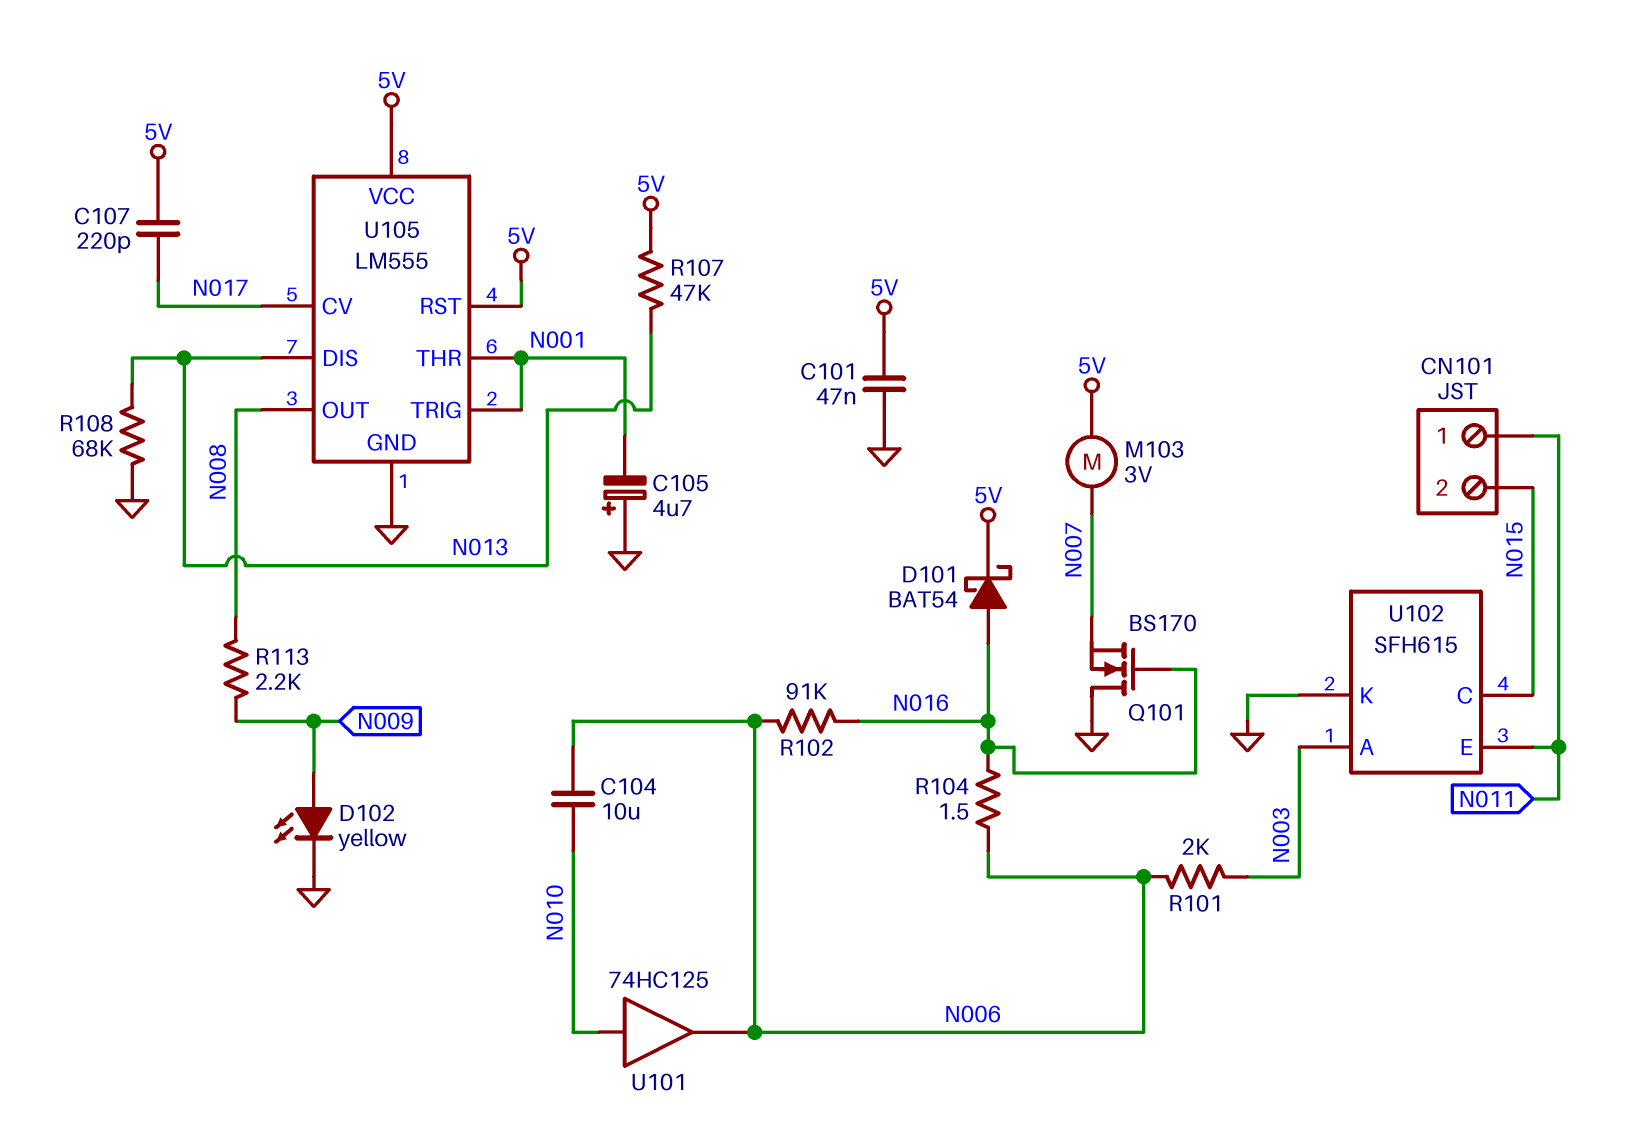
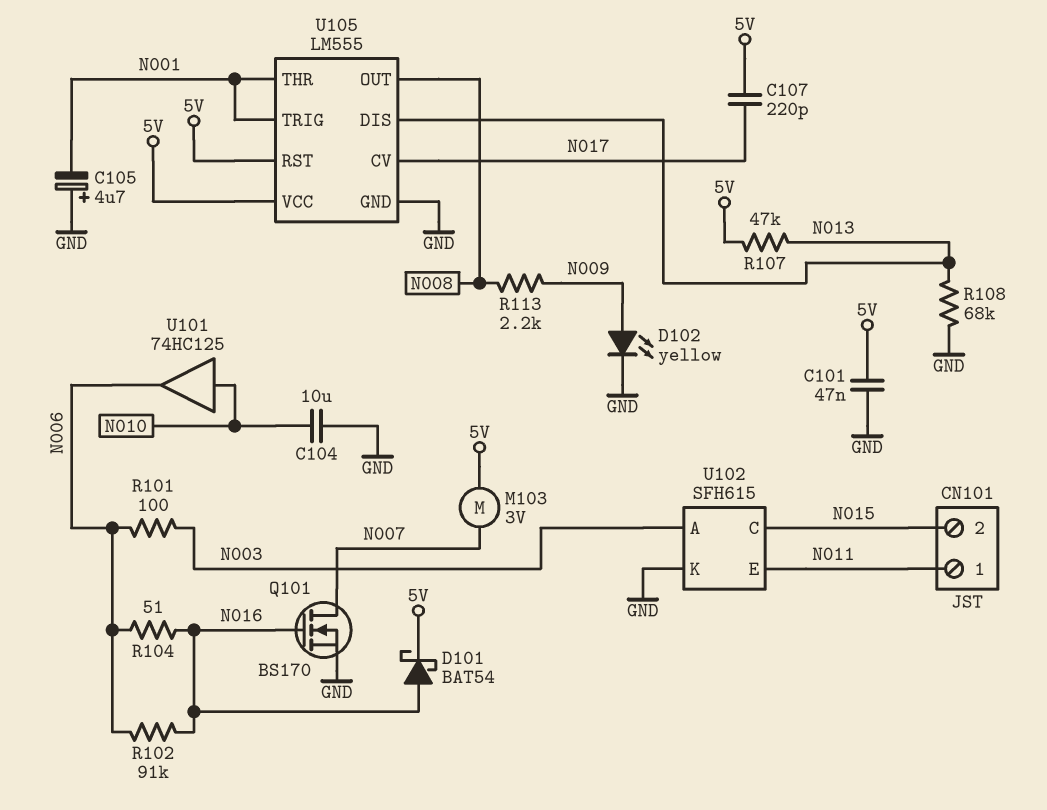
C104: 10uF (N006, N010) -> 10uF (GND, N010)
Q101: NMOS BS170 (G N016, D GND, S N007) -> NMOS BS170 (G N016, D N007, S GND)
R101: 2k (N003, N006) -> 100 (N003, N006)
R104: 1.5 (N006, N016) -> 51 (N006, N016)

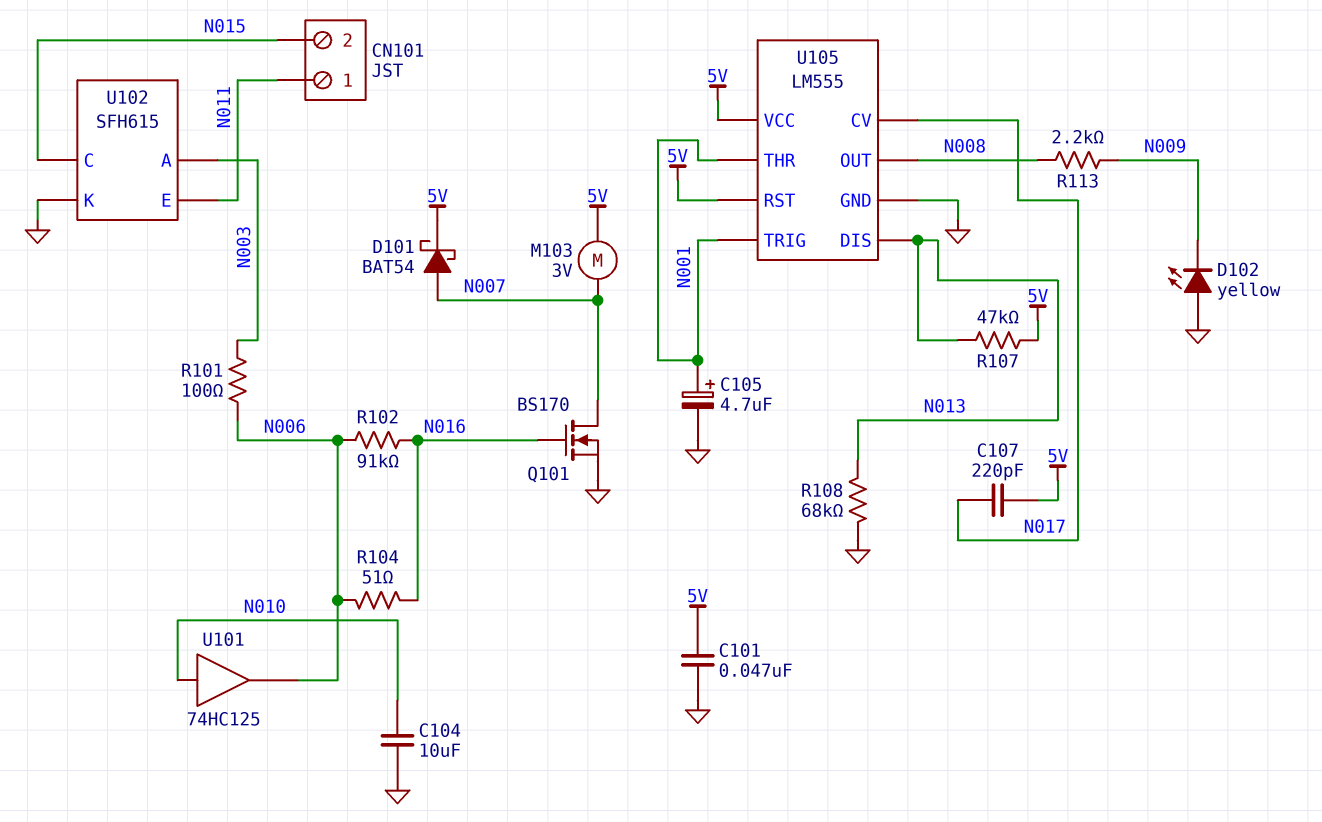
C105: 4.7uF (plus GND, minus N001) -> 4.7uF (plus N001, minus GND)
D101: schottky BAT54 (A N016, K 5V) -> schottky BAT54 (A N007, K 5V)
D102: LED yellow (A N009, K GND) -> LED yellow (A GND, K N009)

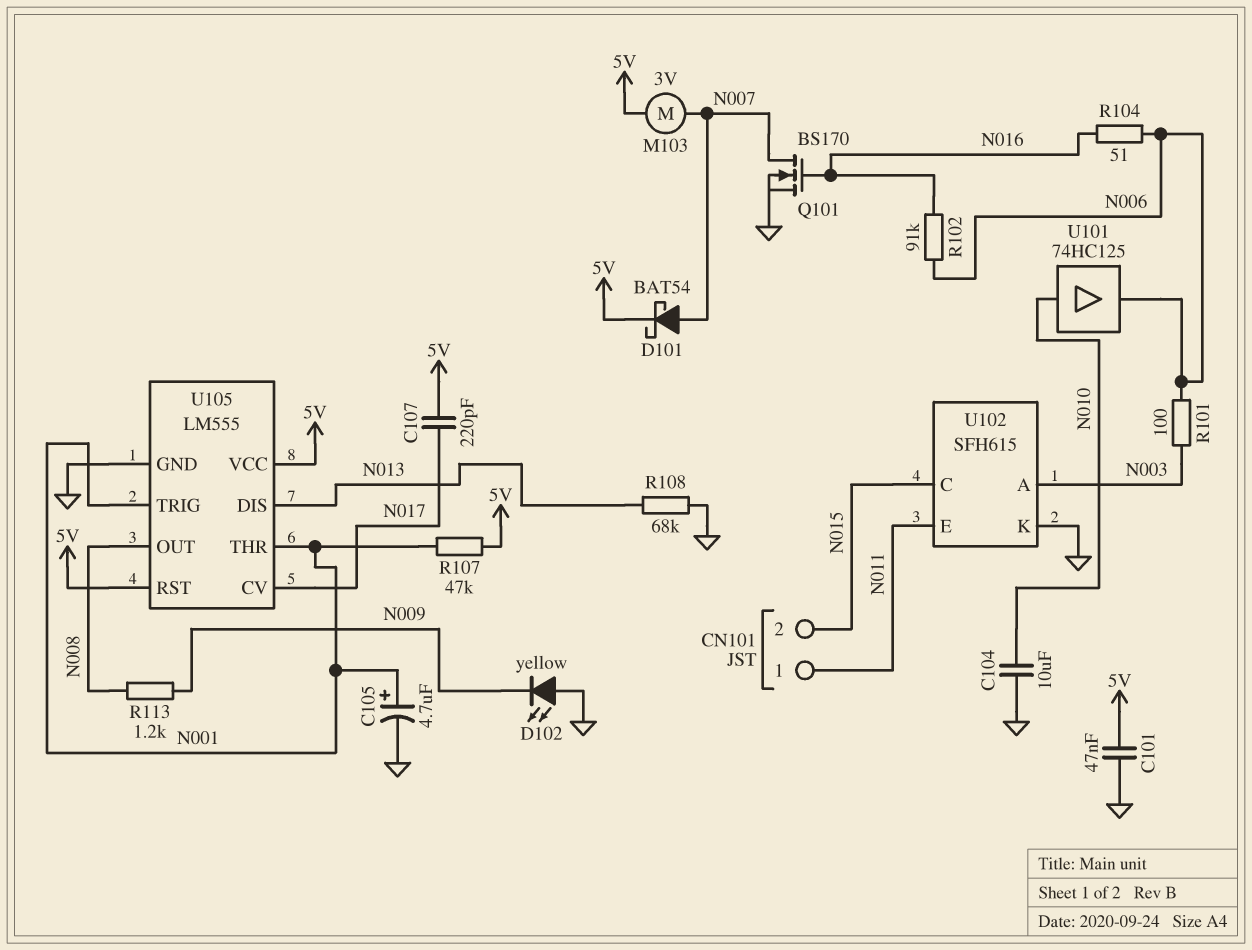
R107: 47k (5V, N013) -> 47k (5V, N001)
R113: 2.2k (N008, N009) -> 1.2k (N008, N009)

